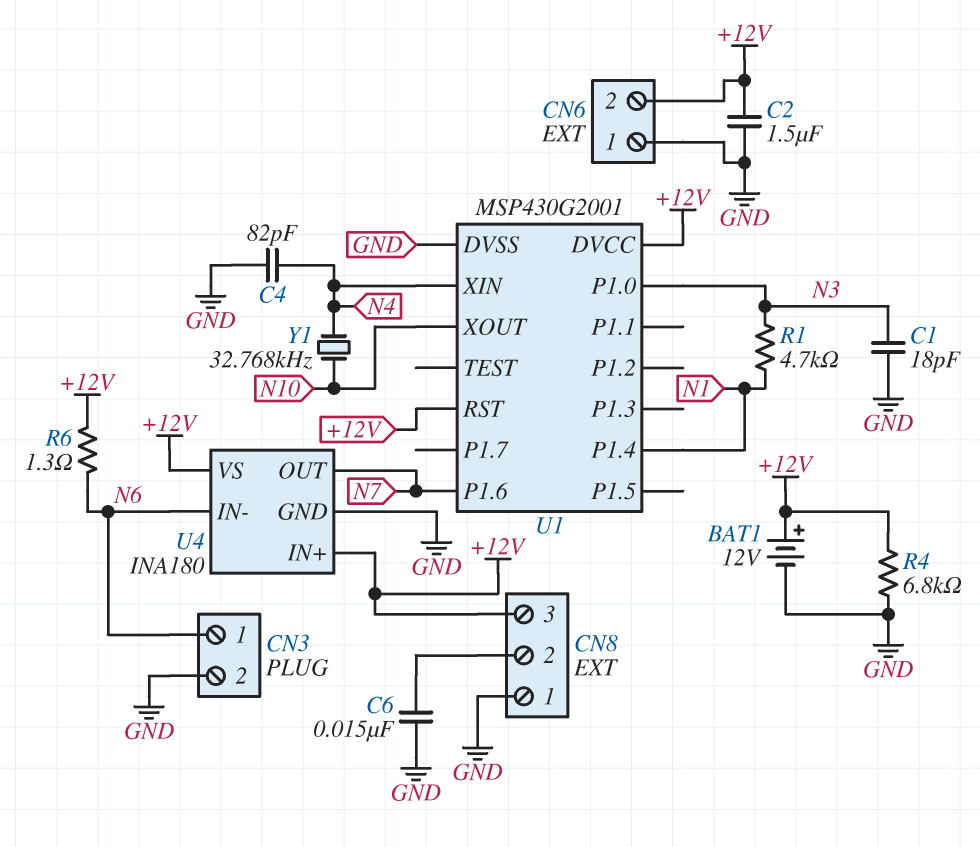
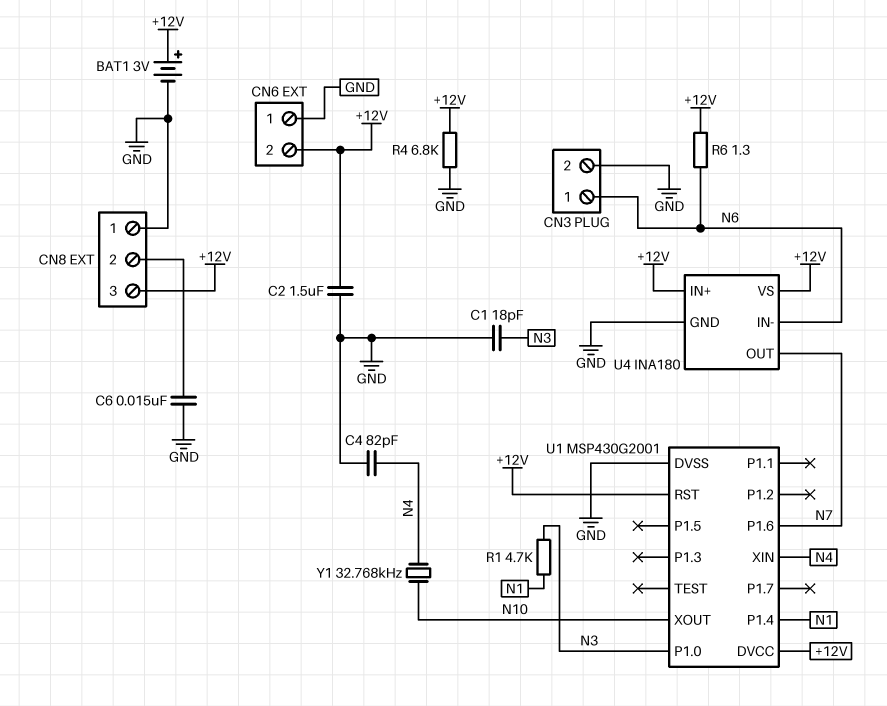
BAT1: 12V (plus +12V, minus GND) -> 3V (plus +12V, minus GND)

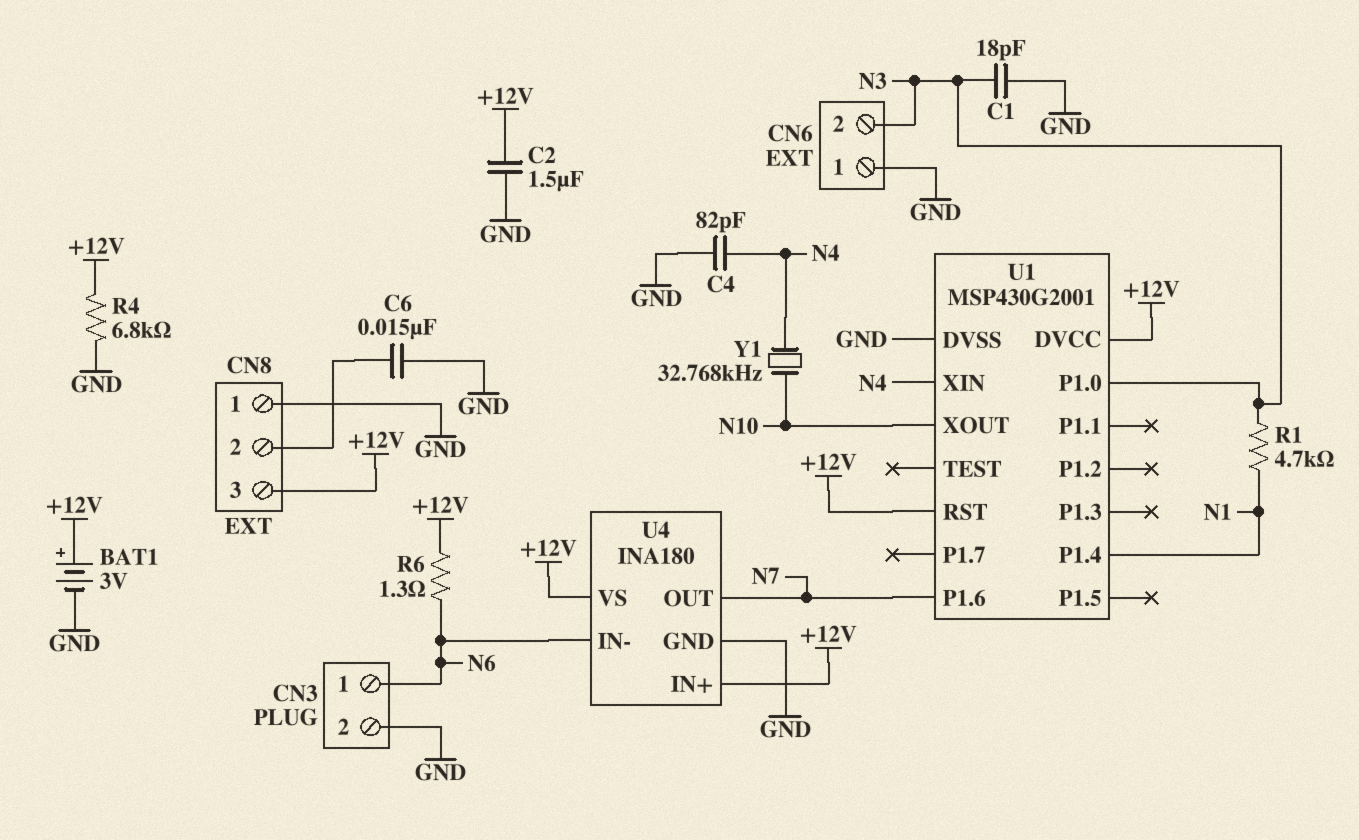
CN6 pin 2: +12V -> N3

